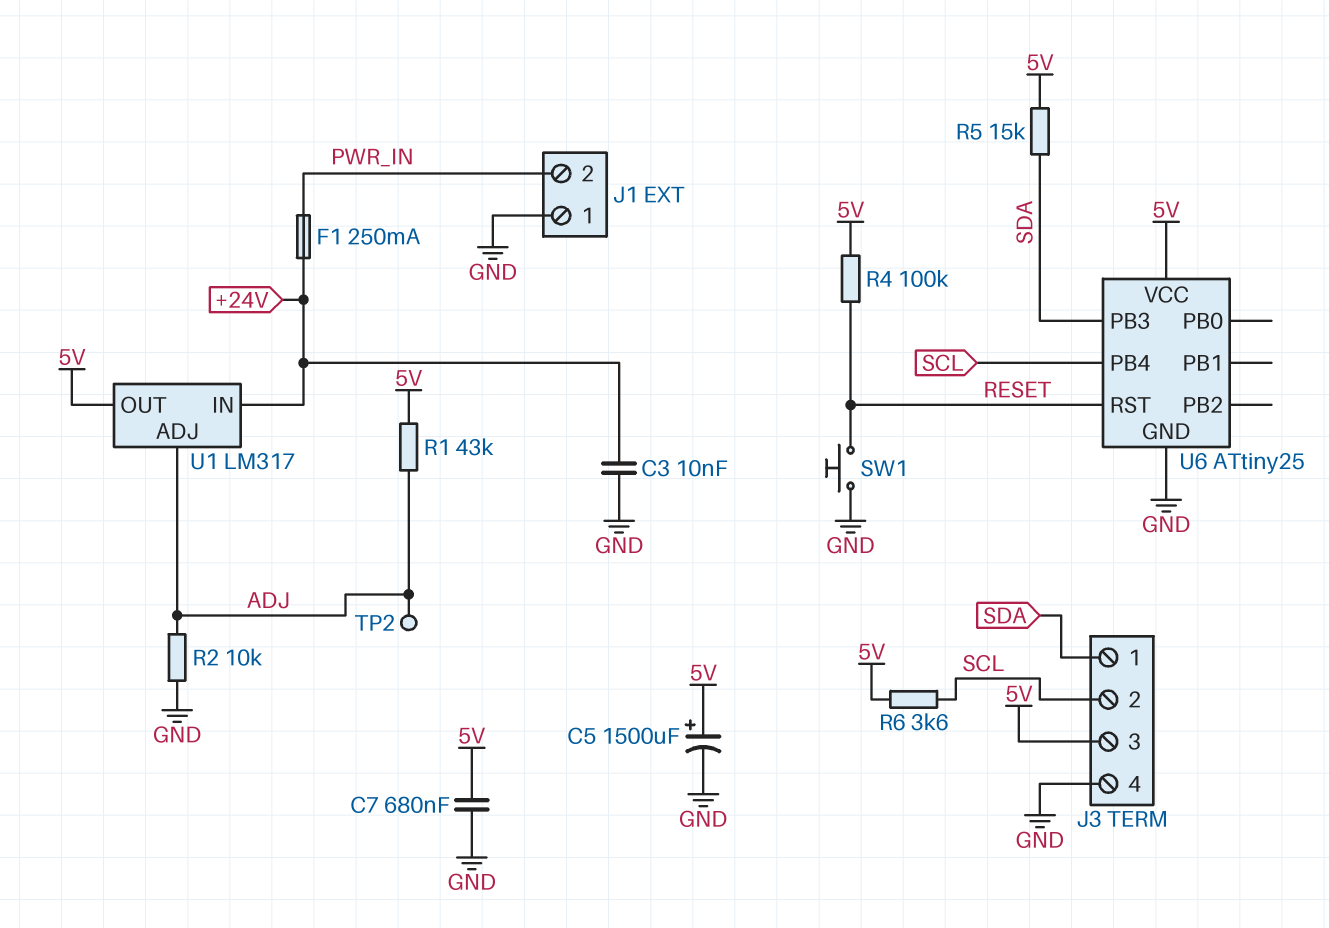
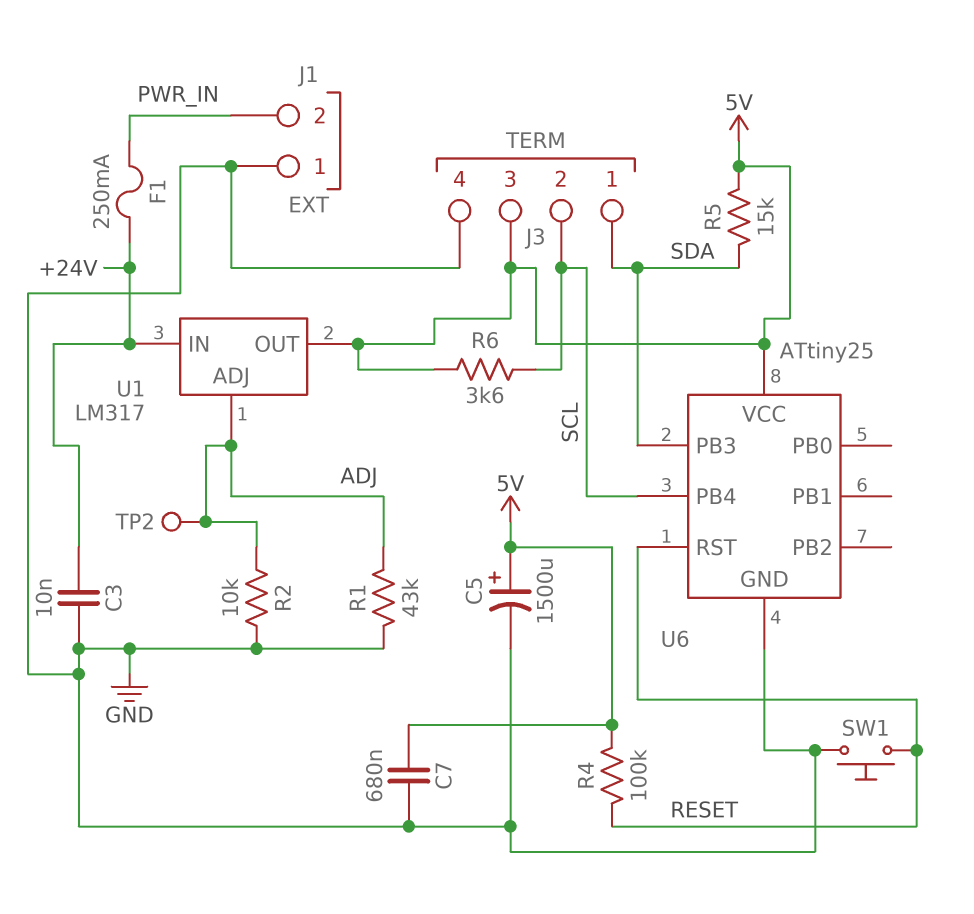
R1: 43k (5V, ADJ) -> 43k (ADJ, GND)

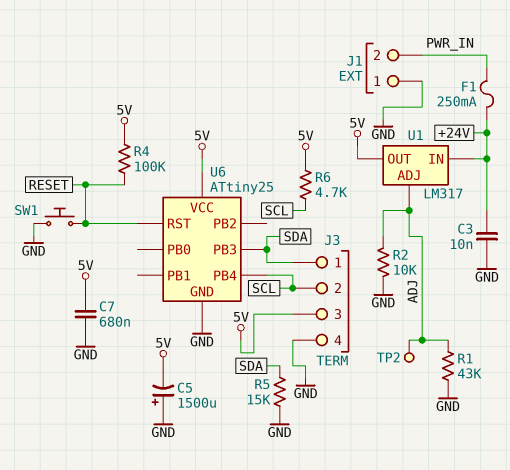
C5: 1500uF (plus 5V, minus GND) -> 1500uF (plus GND, minus 5V)
R5: 15k (5V, SDA) -> 15k (GND, SDA)
R6: 3.6k (5V, SCL) -> 4.7k (5V, SCL)

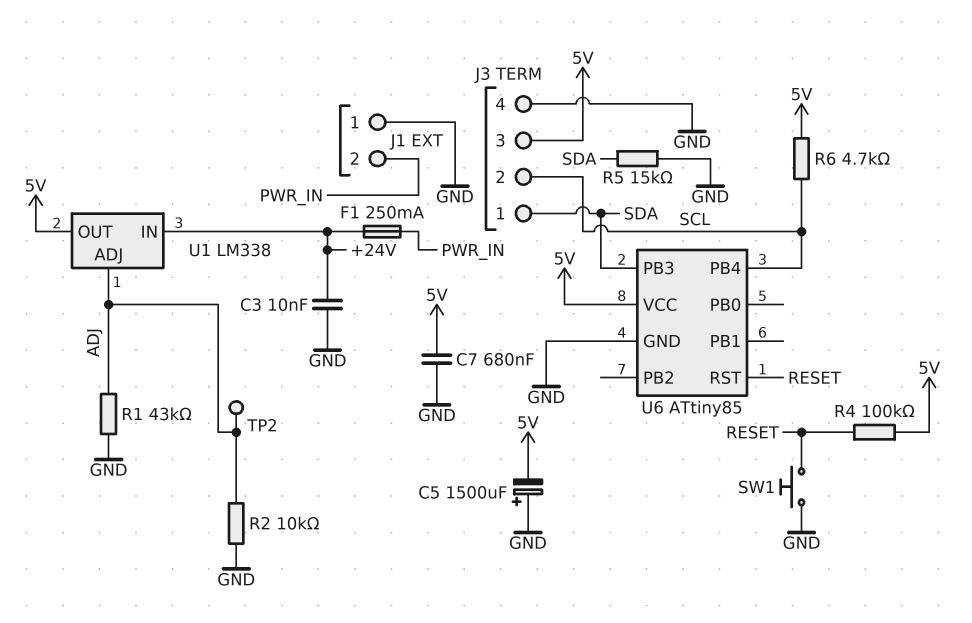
U1: LM317 -> LM338
U6: ATtiny25 -> ATtiny85

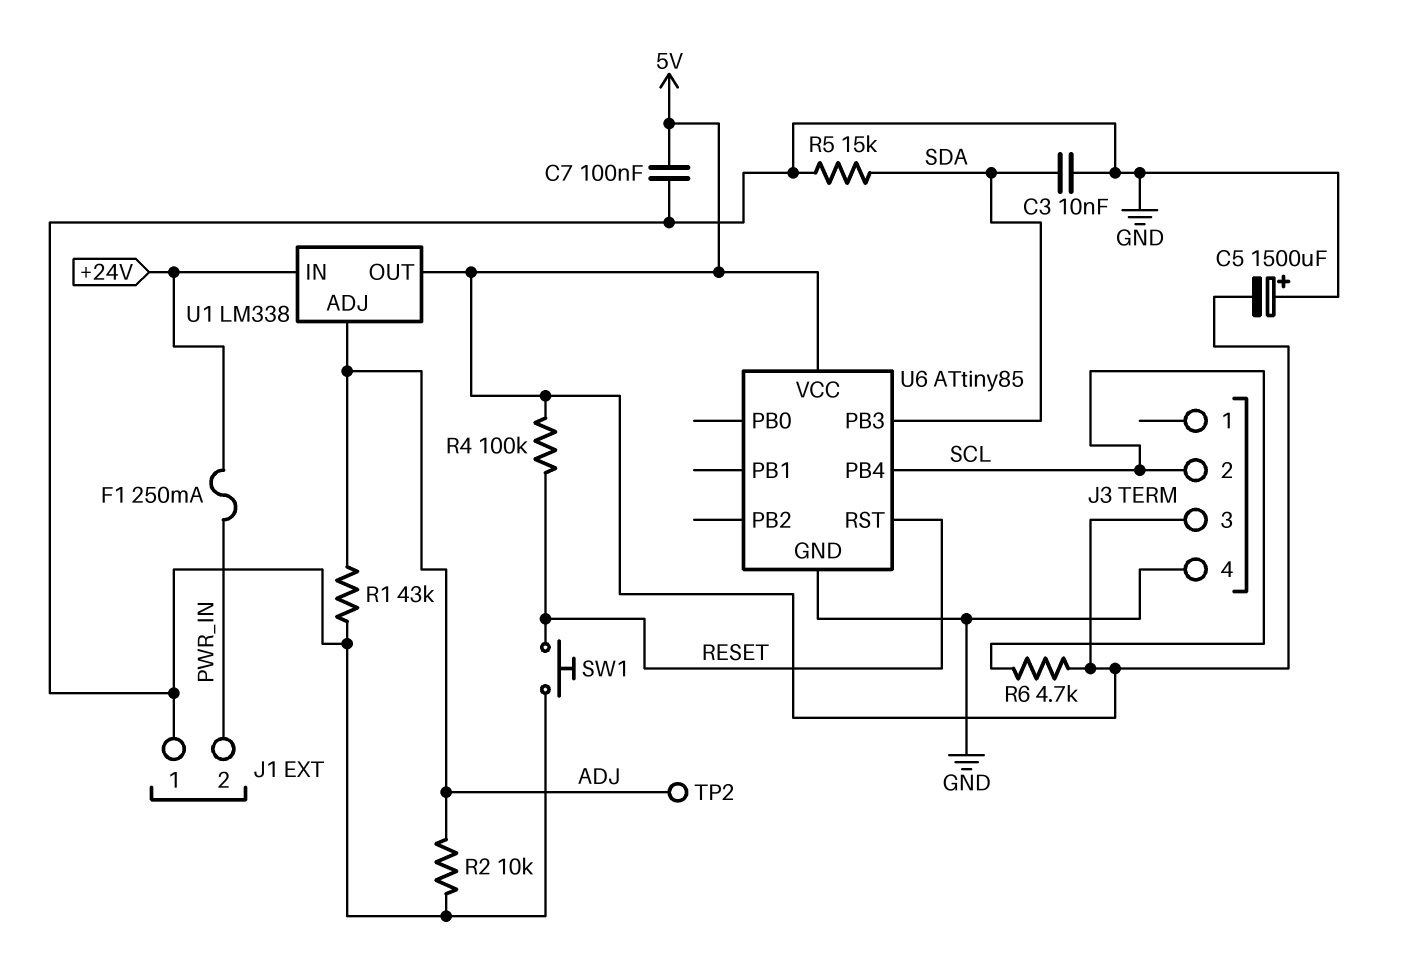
C3: 10nF (+24V, GND) -> 10nF (GND, SDA)
C7: 680nF (5V, GND) -> 100nF (5V, GND)
J3 pin 1: SDA -> none

